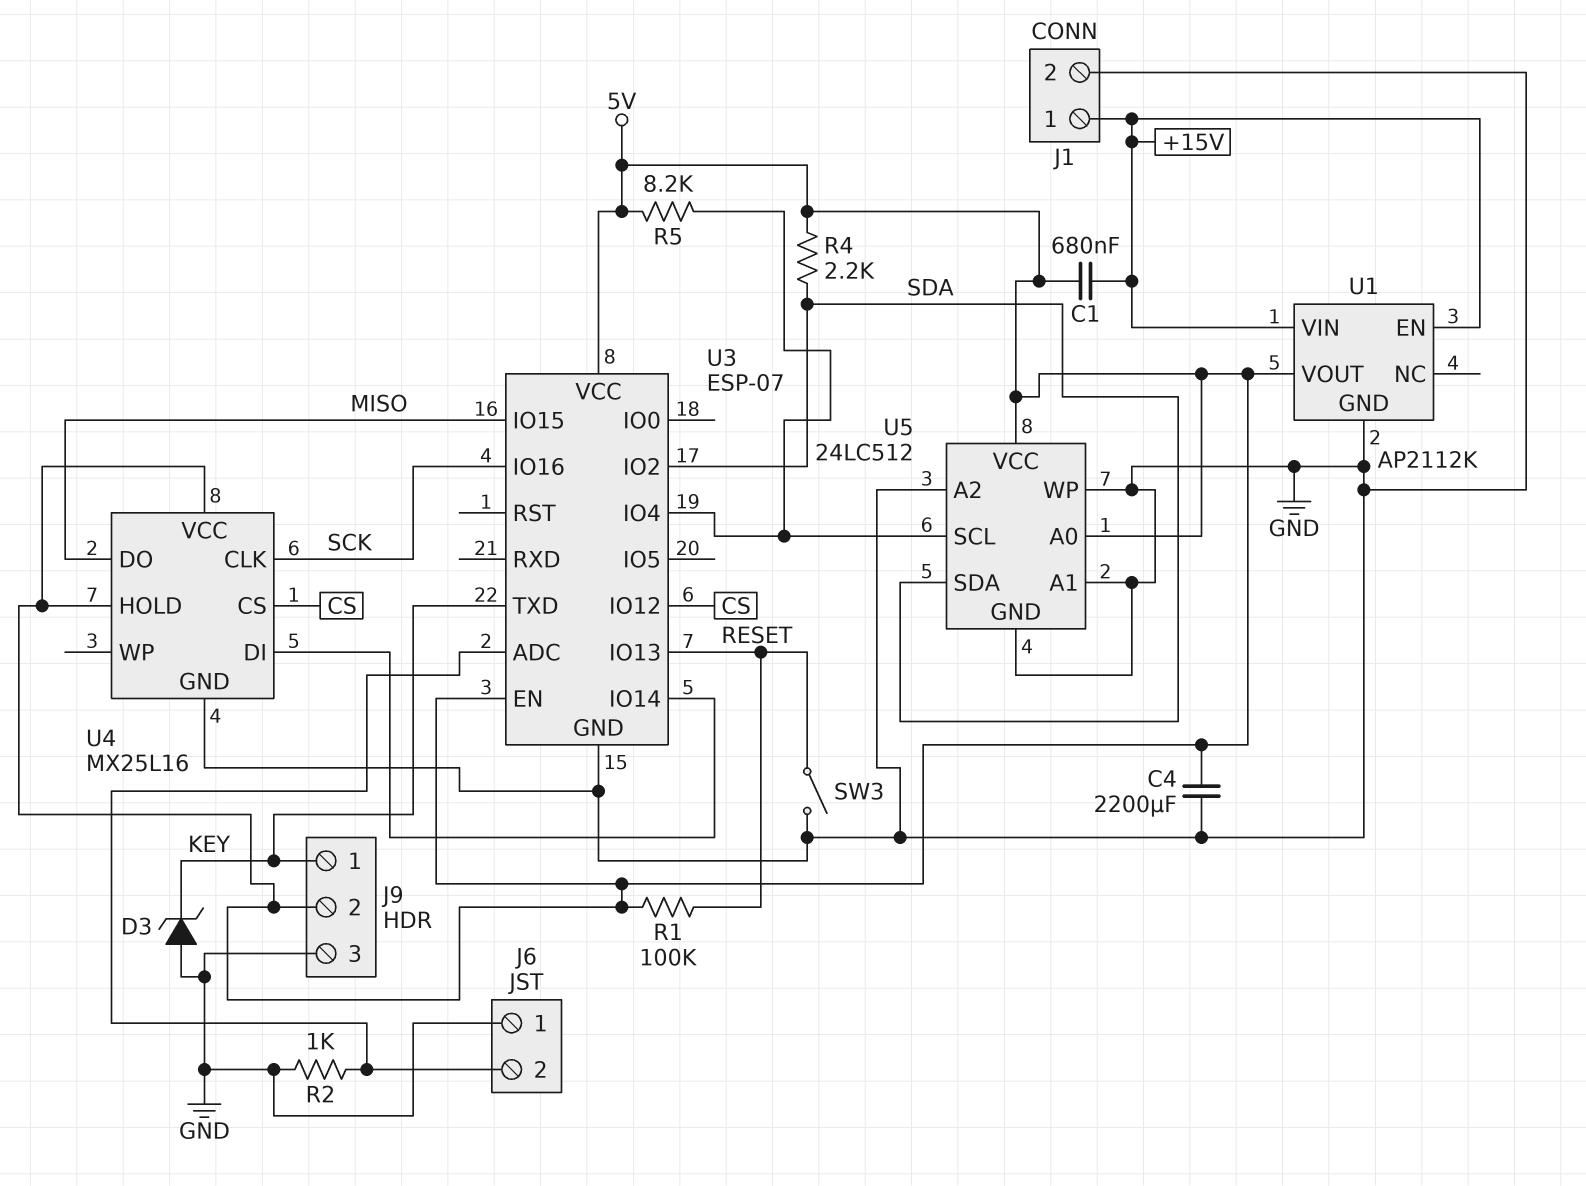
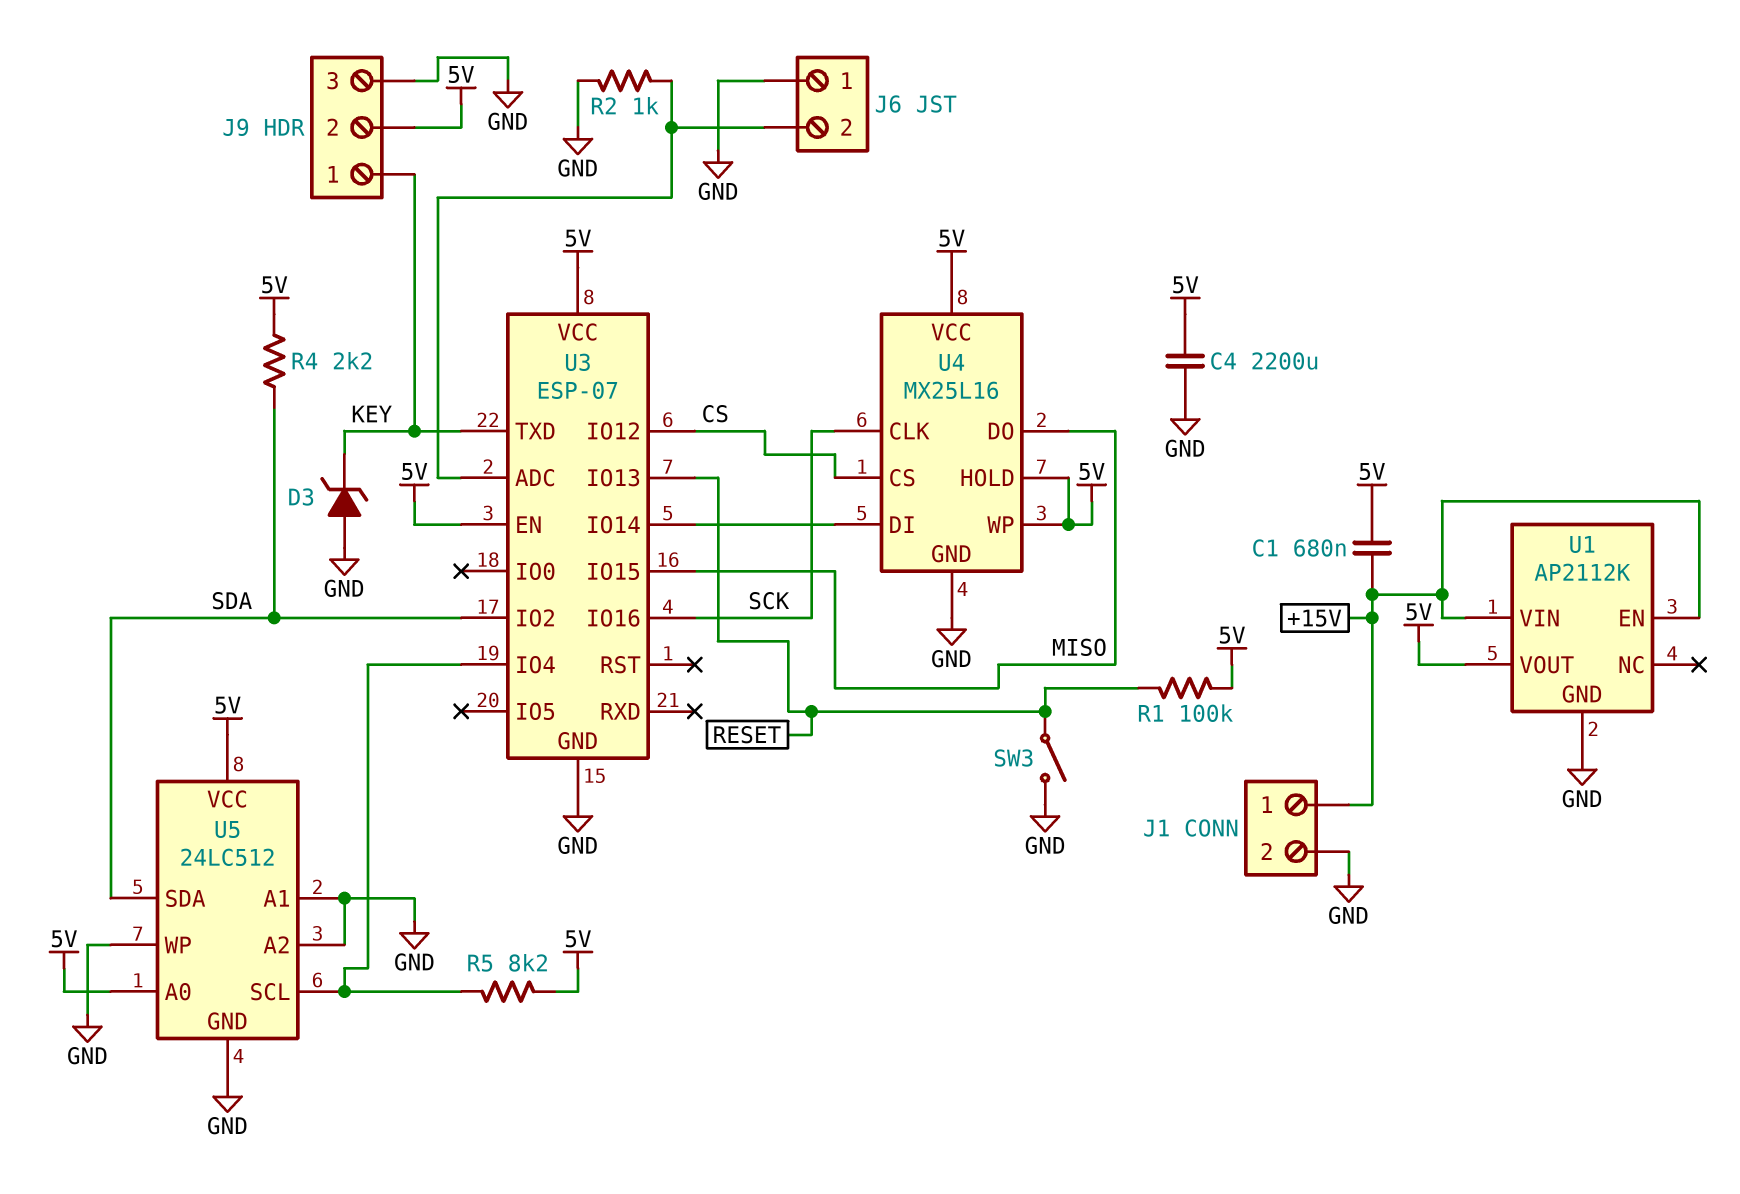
U4 pin WP: none -> 5V

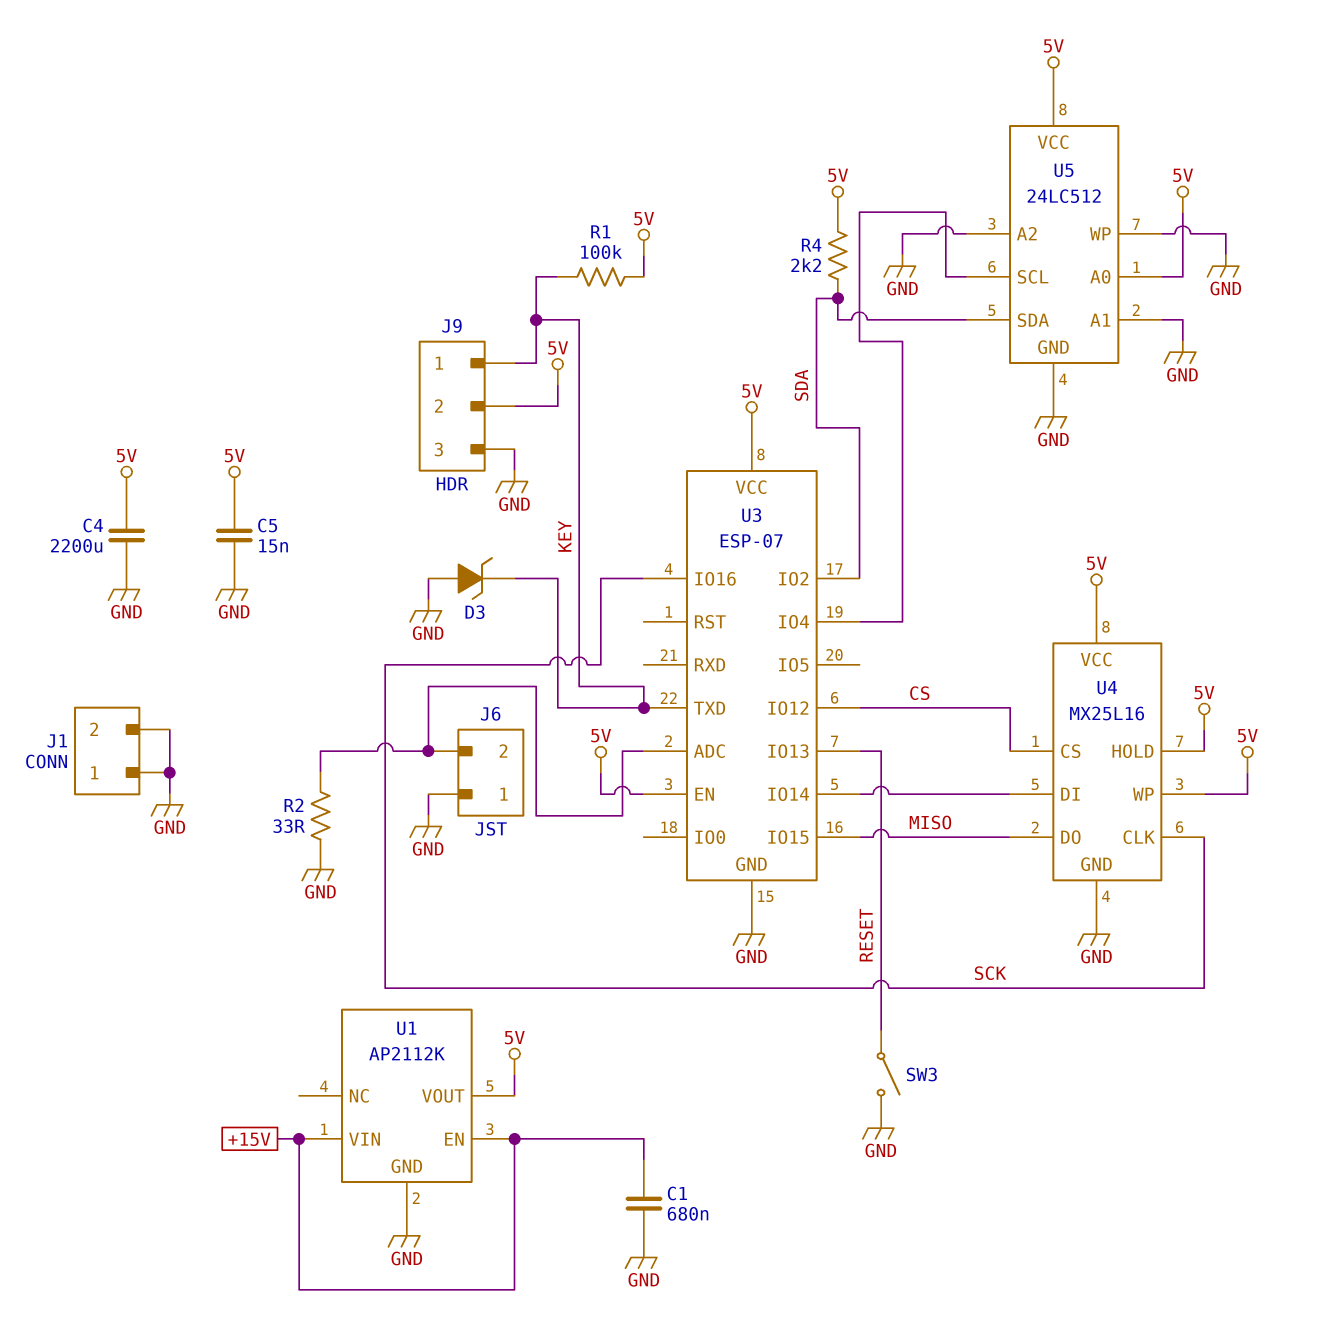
C1: 680nF (+15V, 5V) -> 680nF (+15V, GND)
C5: none -> 15nF (5V, GND)
J1 pin 1: +15V -> GND
R1: 100k (5V, RESET) -> 100k (5V, KEY)
R2: 1k (GND, J6/2) -> 33 (GND, J6/2)
R5: 8.2k (5V, U3/IO4) -> none

